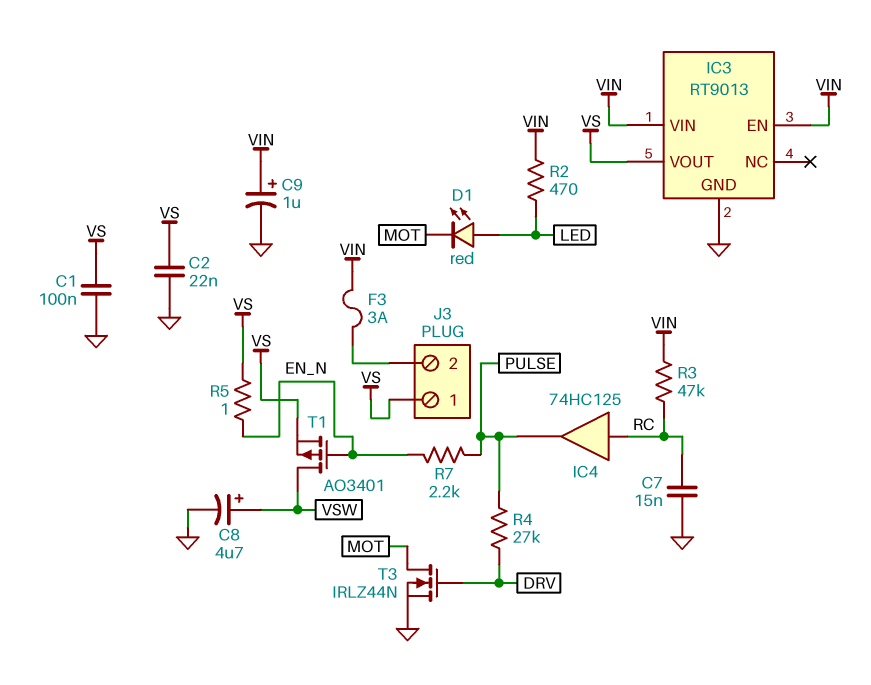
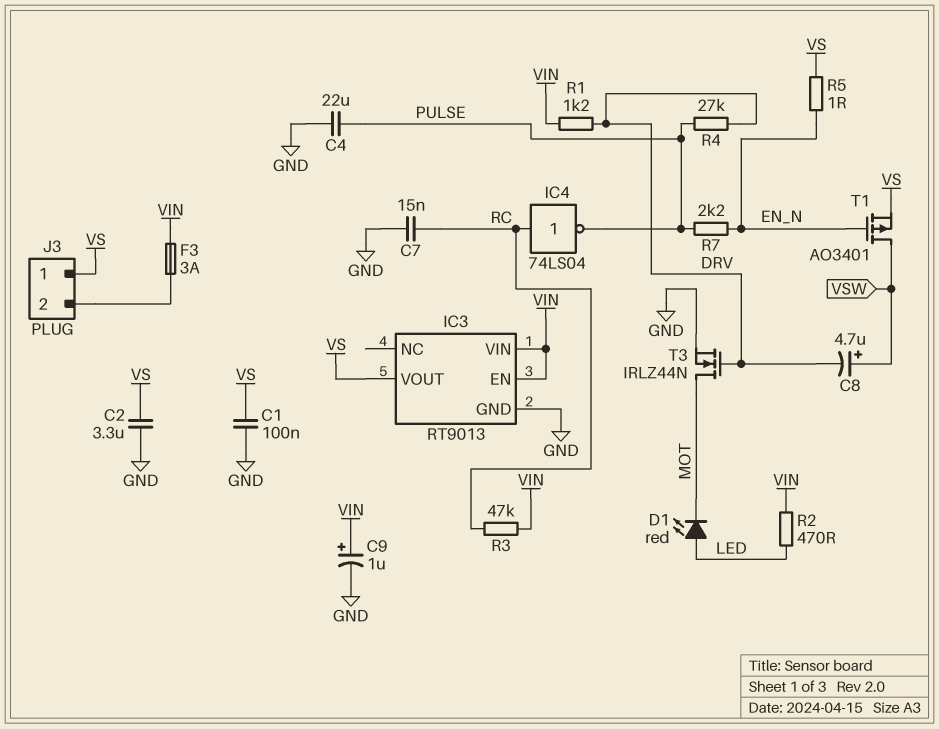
C2: 22nF (GND, VS) -> 3.3uF (GND, VS)
C4: none -> 22uF (GND, PULSE)
C8: 4.7uF (plus VSW, minus GND) -> 4.7uF (plus VSW, minus DRV)
IC4: buffer 74HC125 (in RC, out PULSE) -> NOT 74LS04 (in RC, out PULSE)
R1: none -> 1.2k (DRV, VIN)

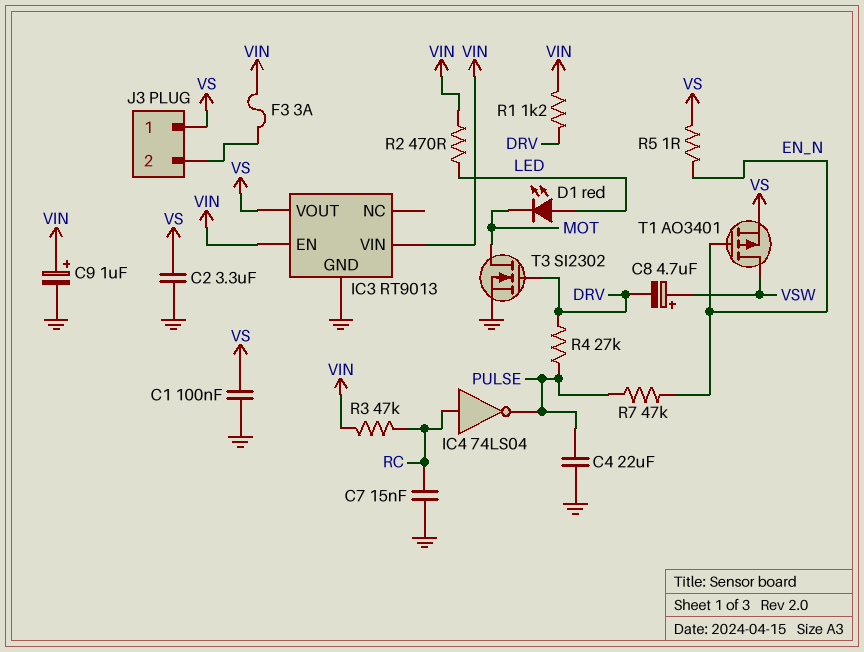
R7: 2.2k (EN_N, PULSE) -> 47k (EN_N, PULSE)
T3: NMOS IRLZ44N (G DRV, D MOT, S GND) -> NMOS SI2302 (G DRV, D MOT, S GND)

